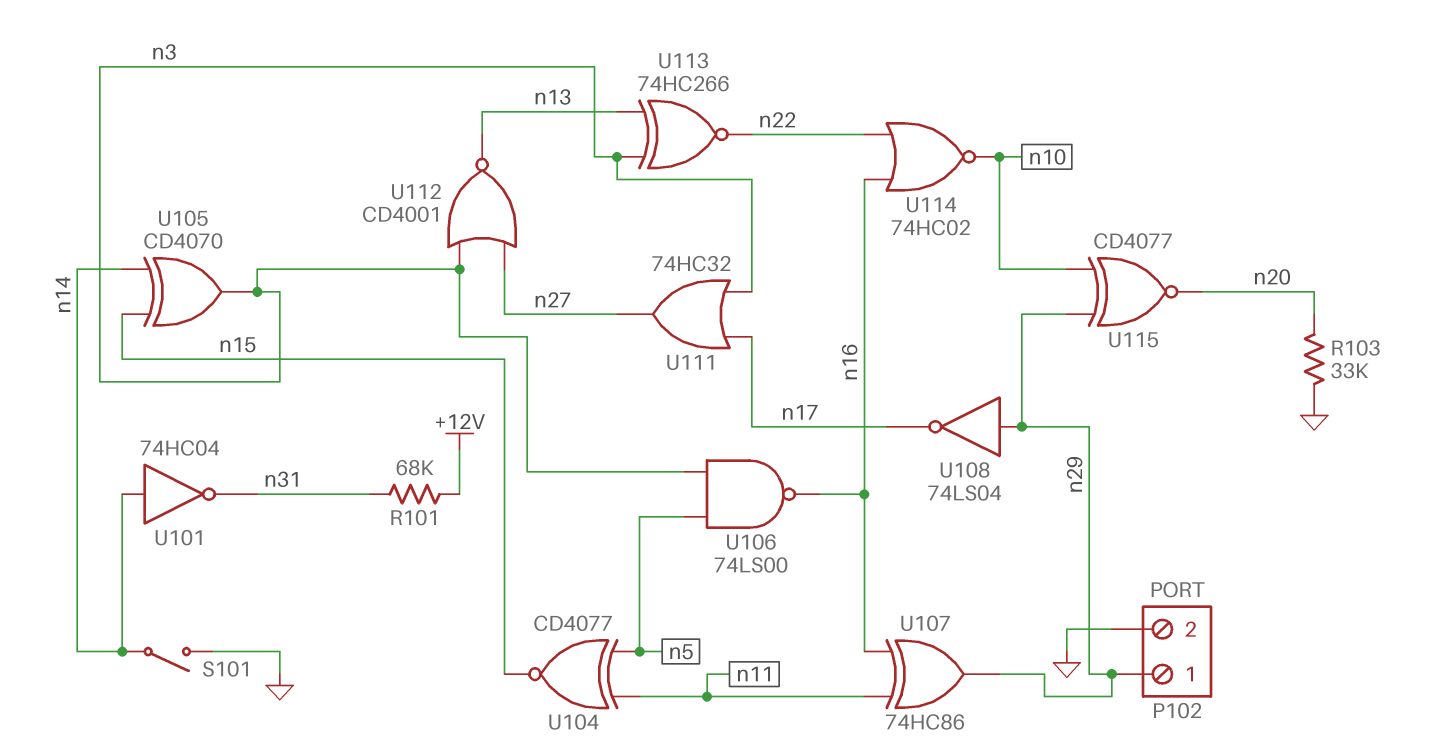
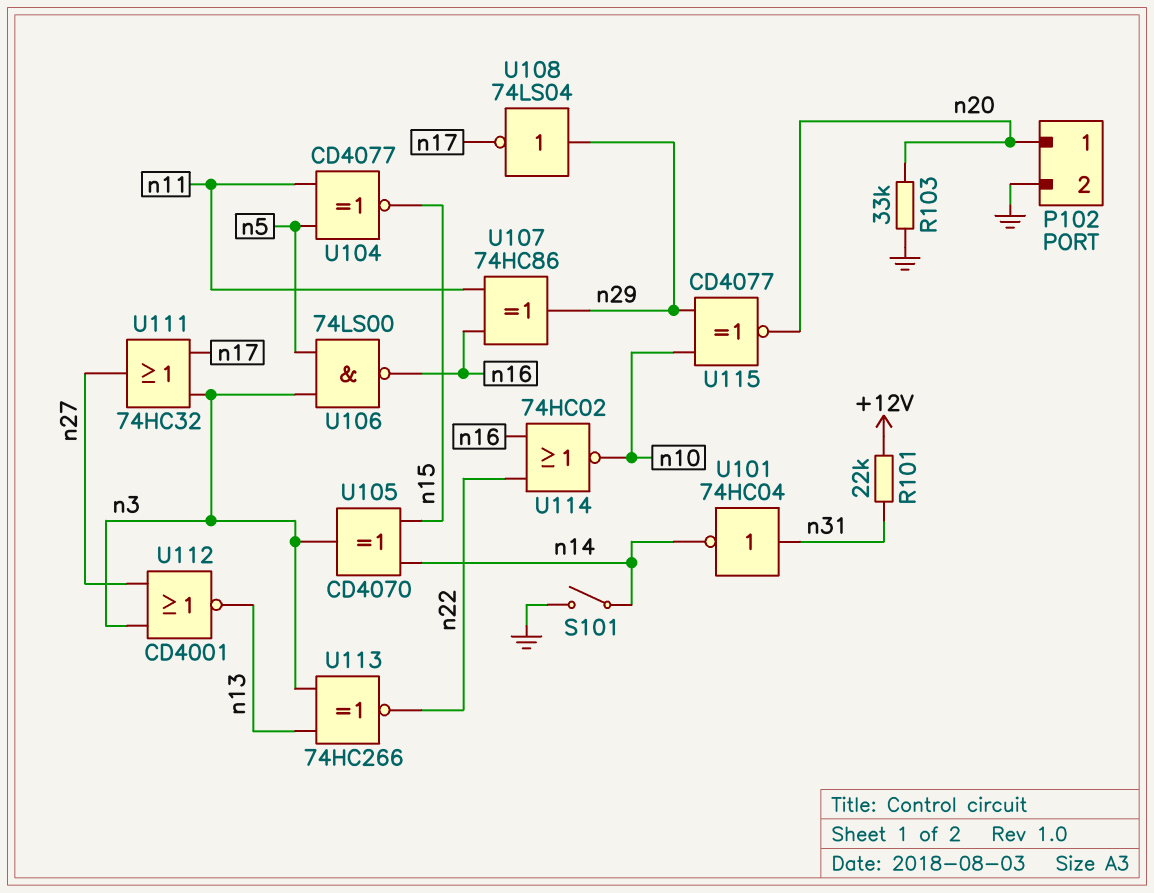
P102 pin 1: n29 -> n20
R101: 68k (+12V, n31) -> 22k (+12V, n31)
U101: NOT 74HC04 (in n14, out n31) -> NOT 74HC04 (in n31, out n14)

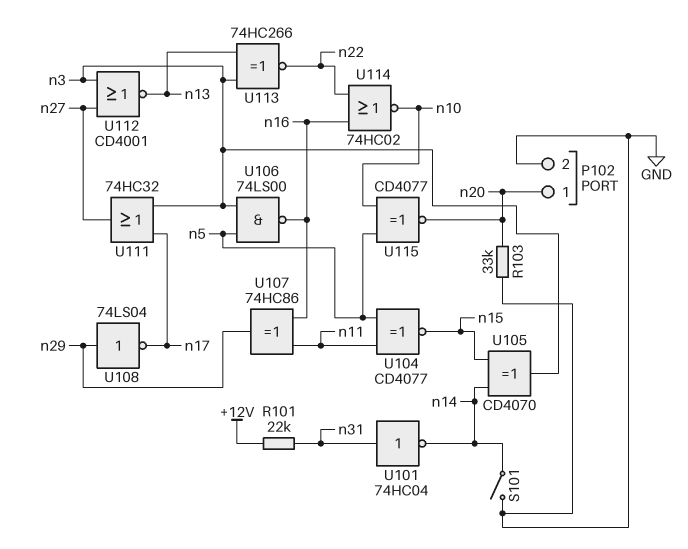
U115: XNOR CD4077 (in n10, in n29, out n20) -> XNOR CD4077 (in n5, in n10, out n20)

